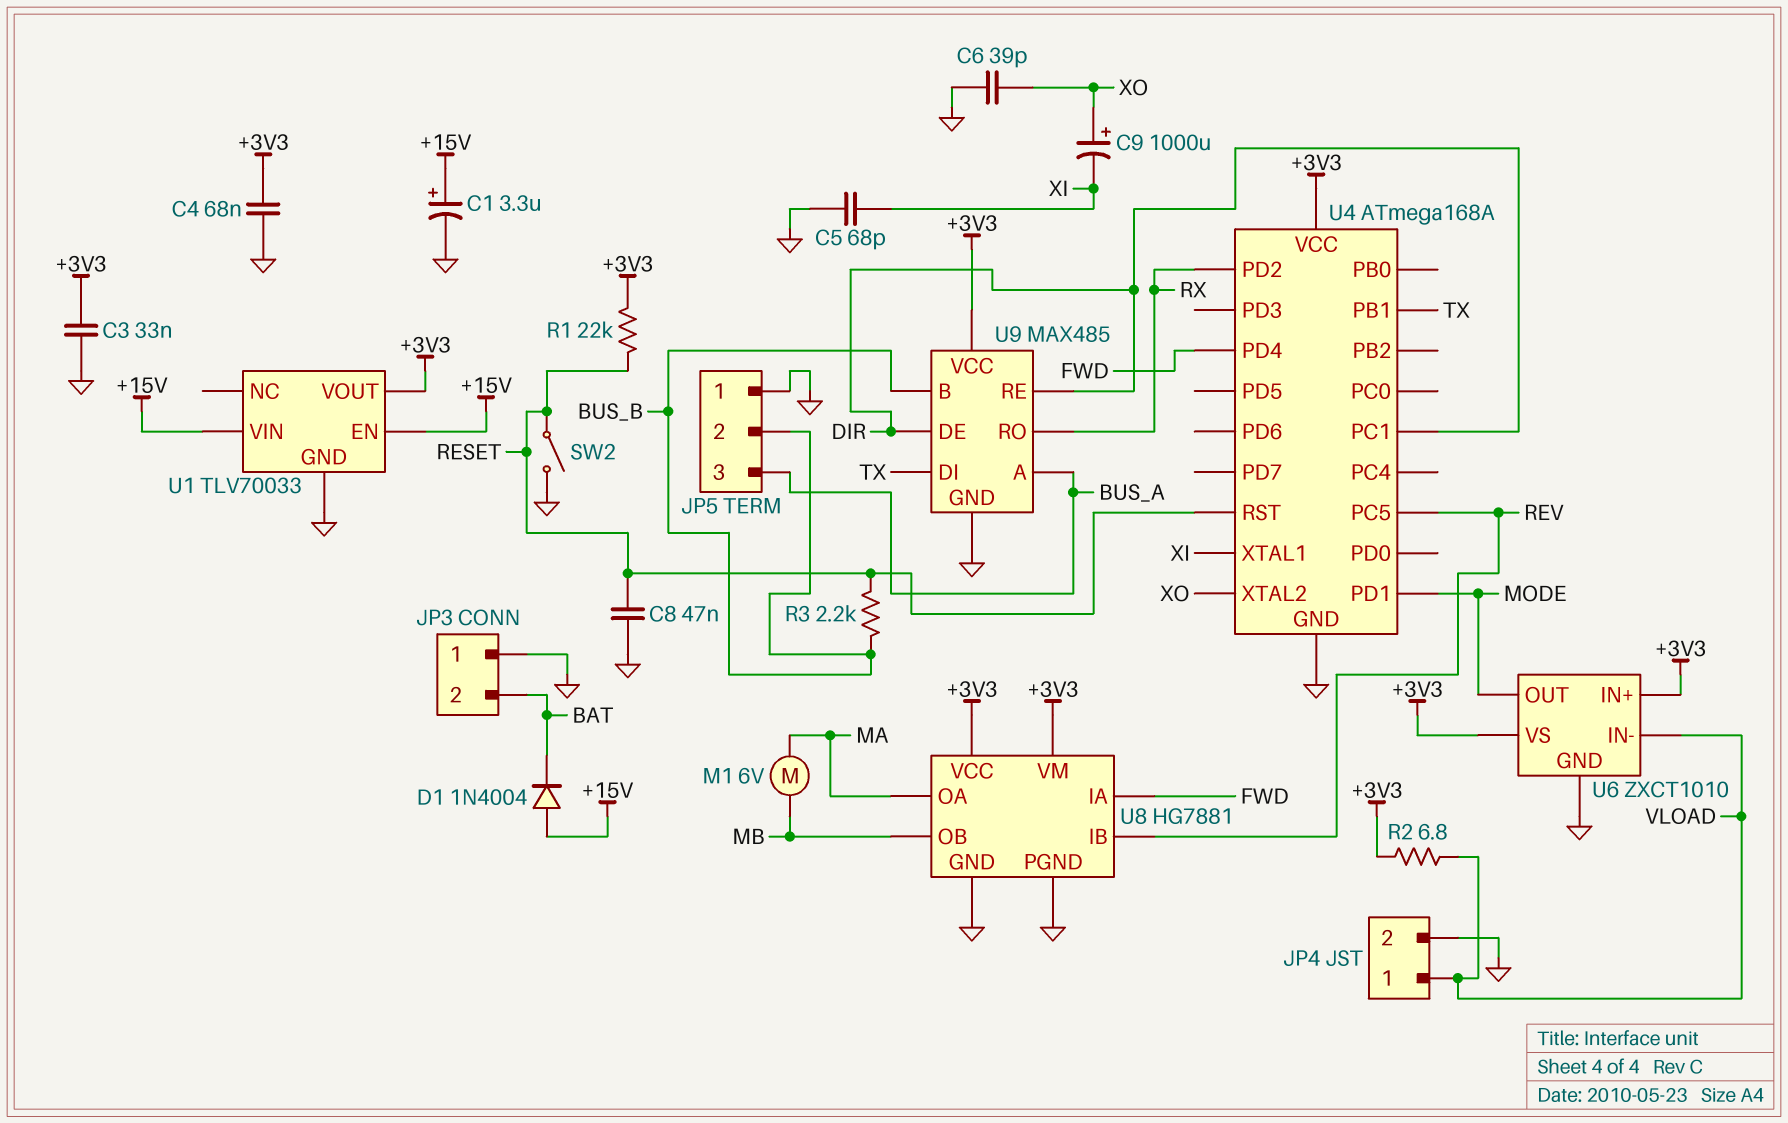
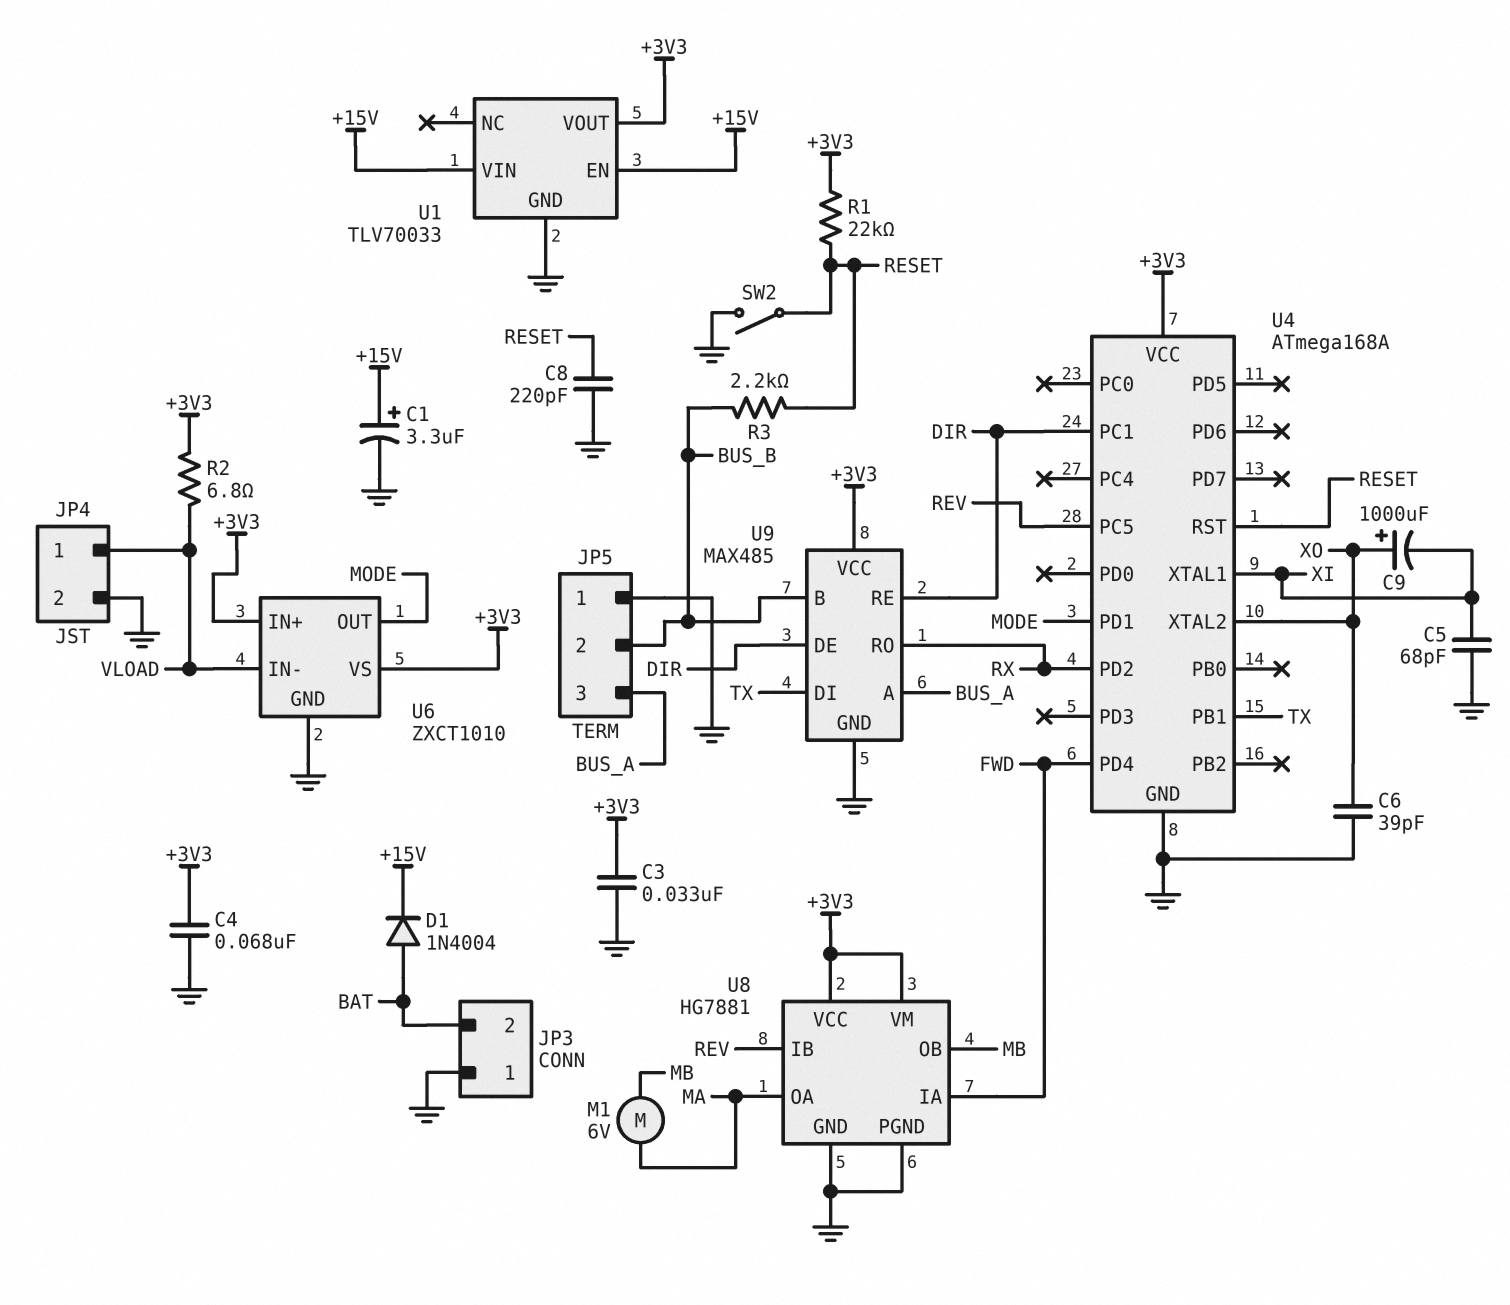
C8: 47nF (GND, RESET) -> 220pF (GND, RESET)
D1: diode 1N4004 (A +15V, K BAT) -> diode 1N4004 (A BAT, K +15V)

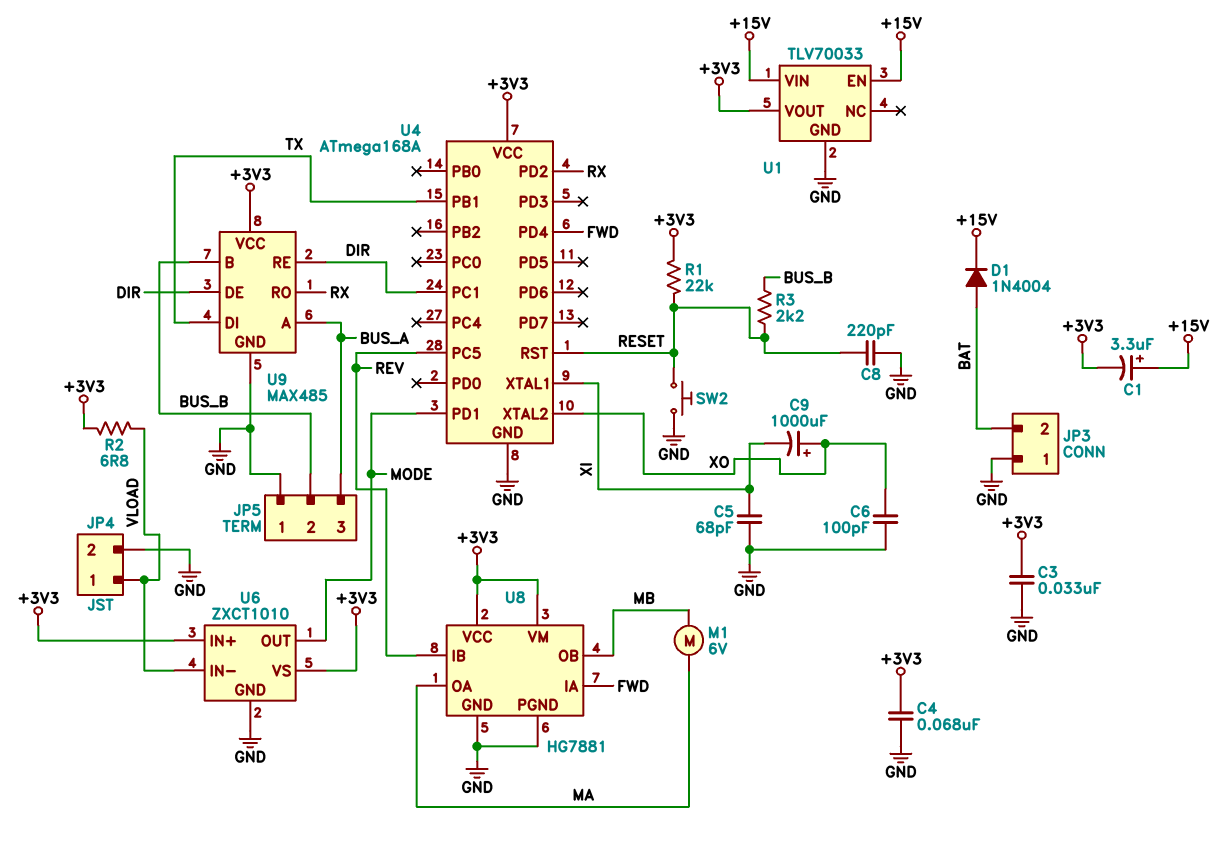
C1: 3.3uF (plus +15V, minus GND) -> 3.3uF (plus +15V, minus +3V3)
C6: 39pF (GND, XO) -> 100pF (GND, XO)
SW2: switch (GND, RESET) -> button (GND, RESET)

